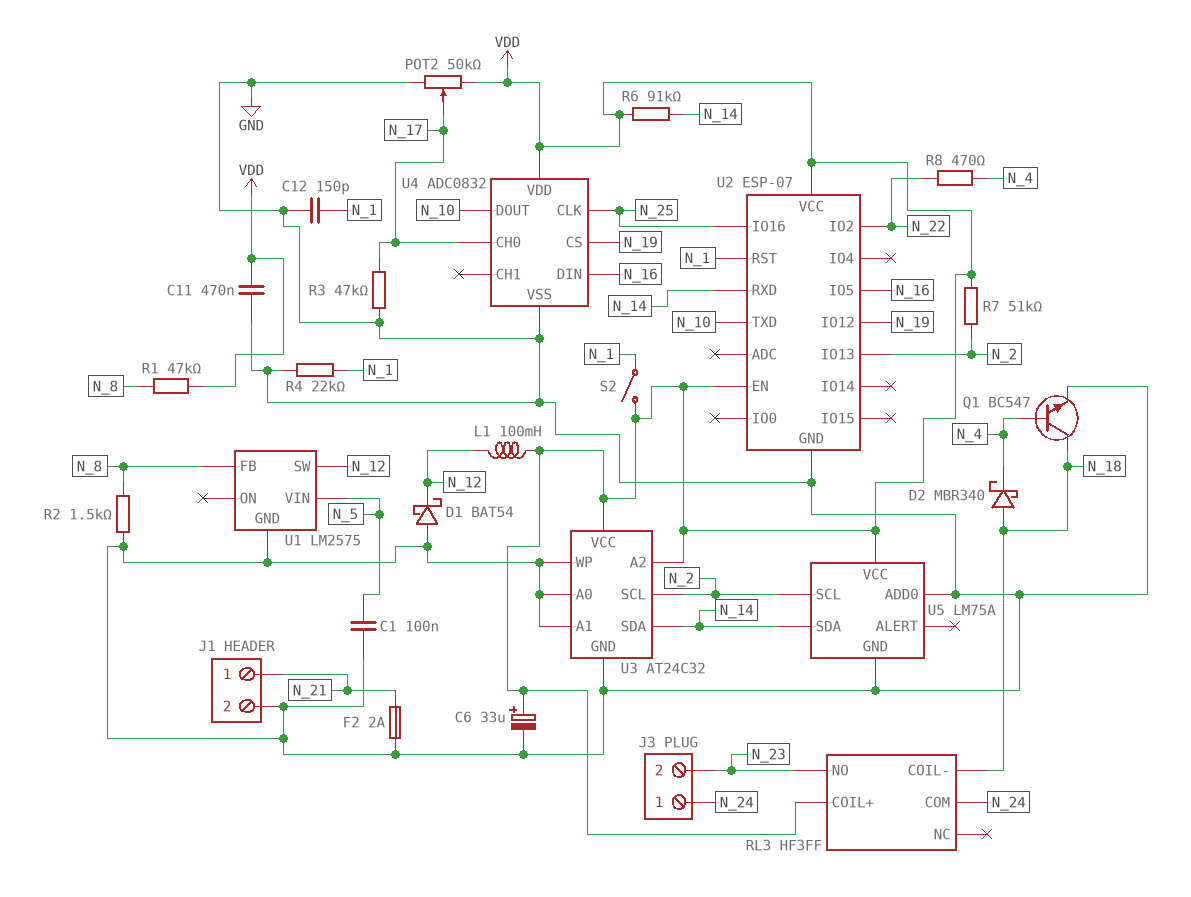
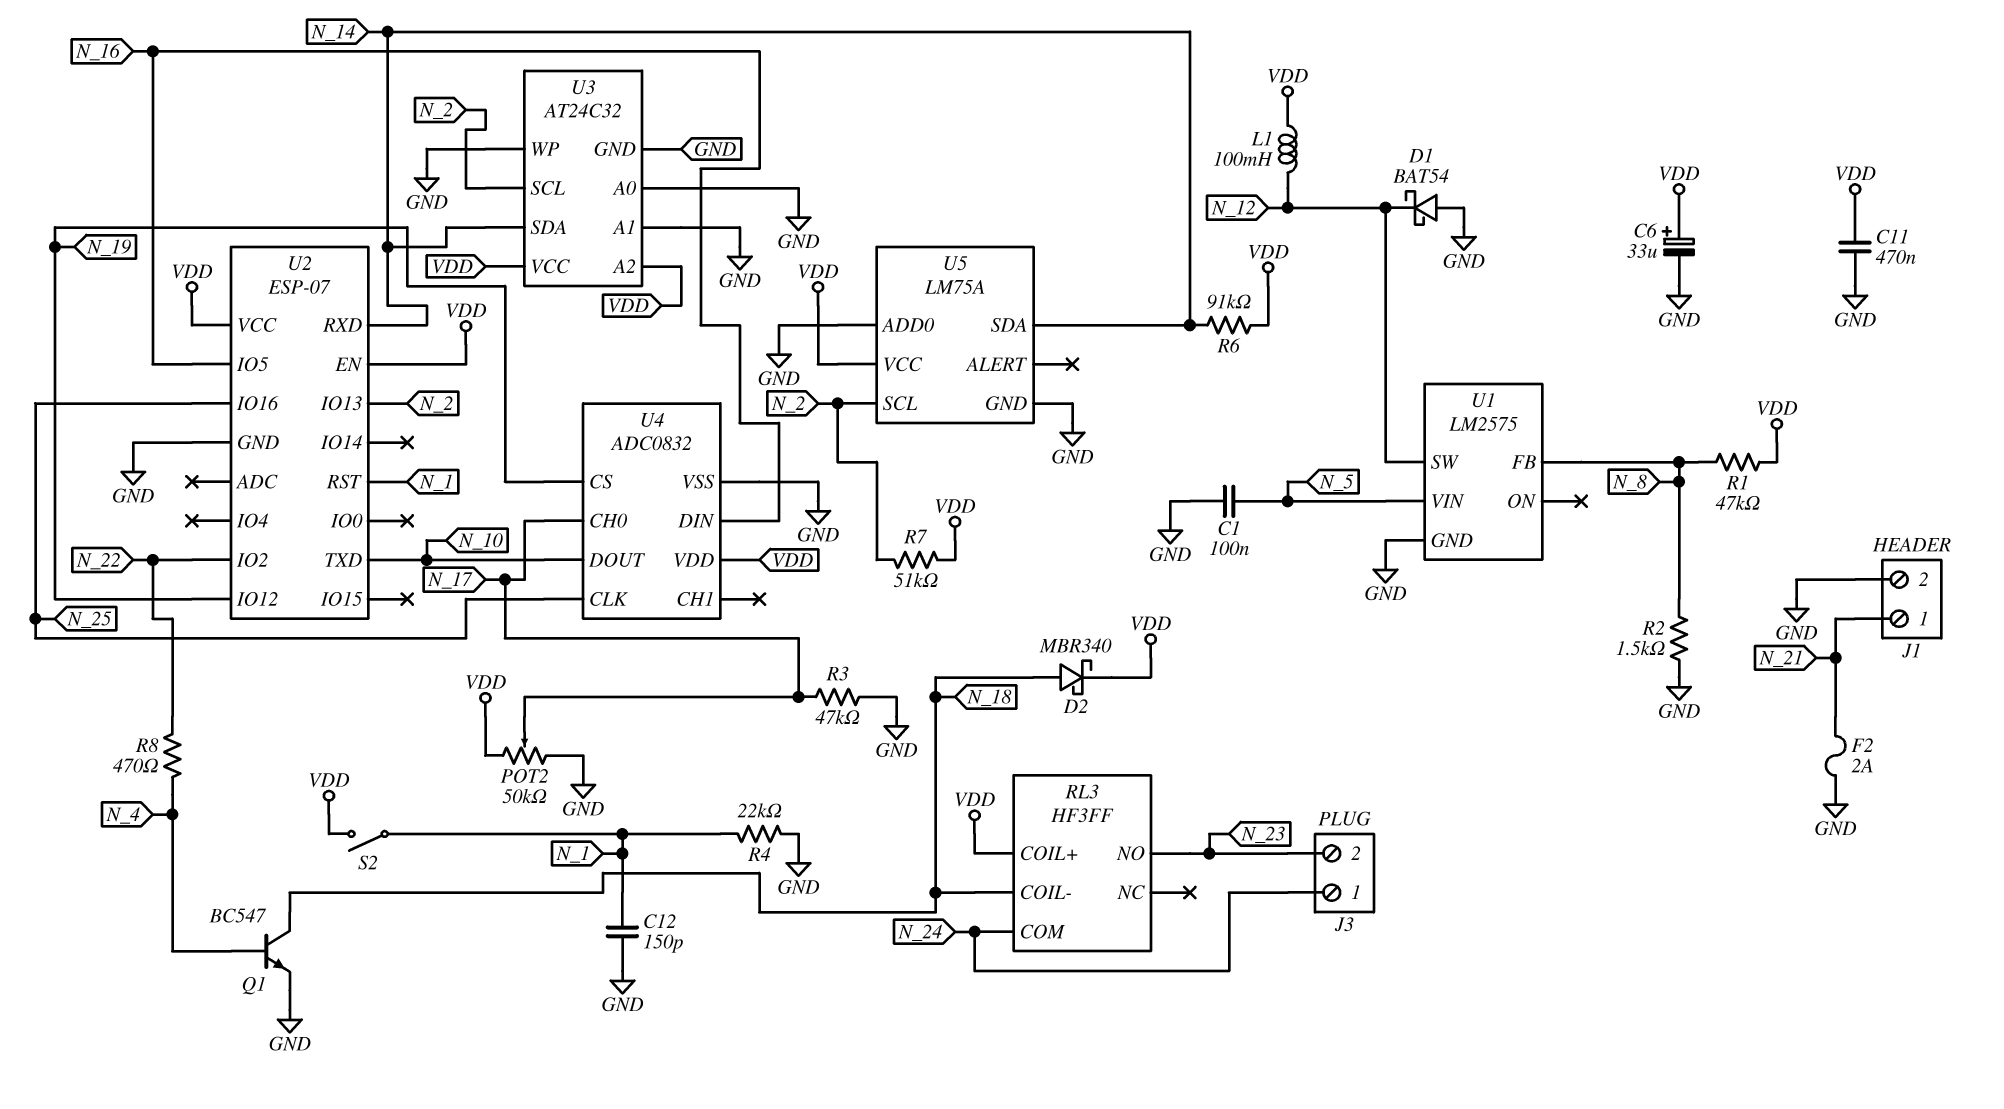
D2: schottky MBR340 (A N_18, K N_4) -> schottky MBR340 (A N_18, K VDD)

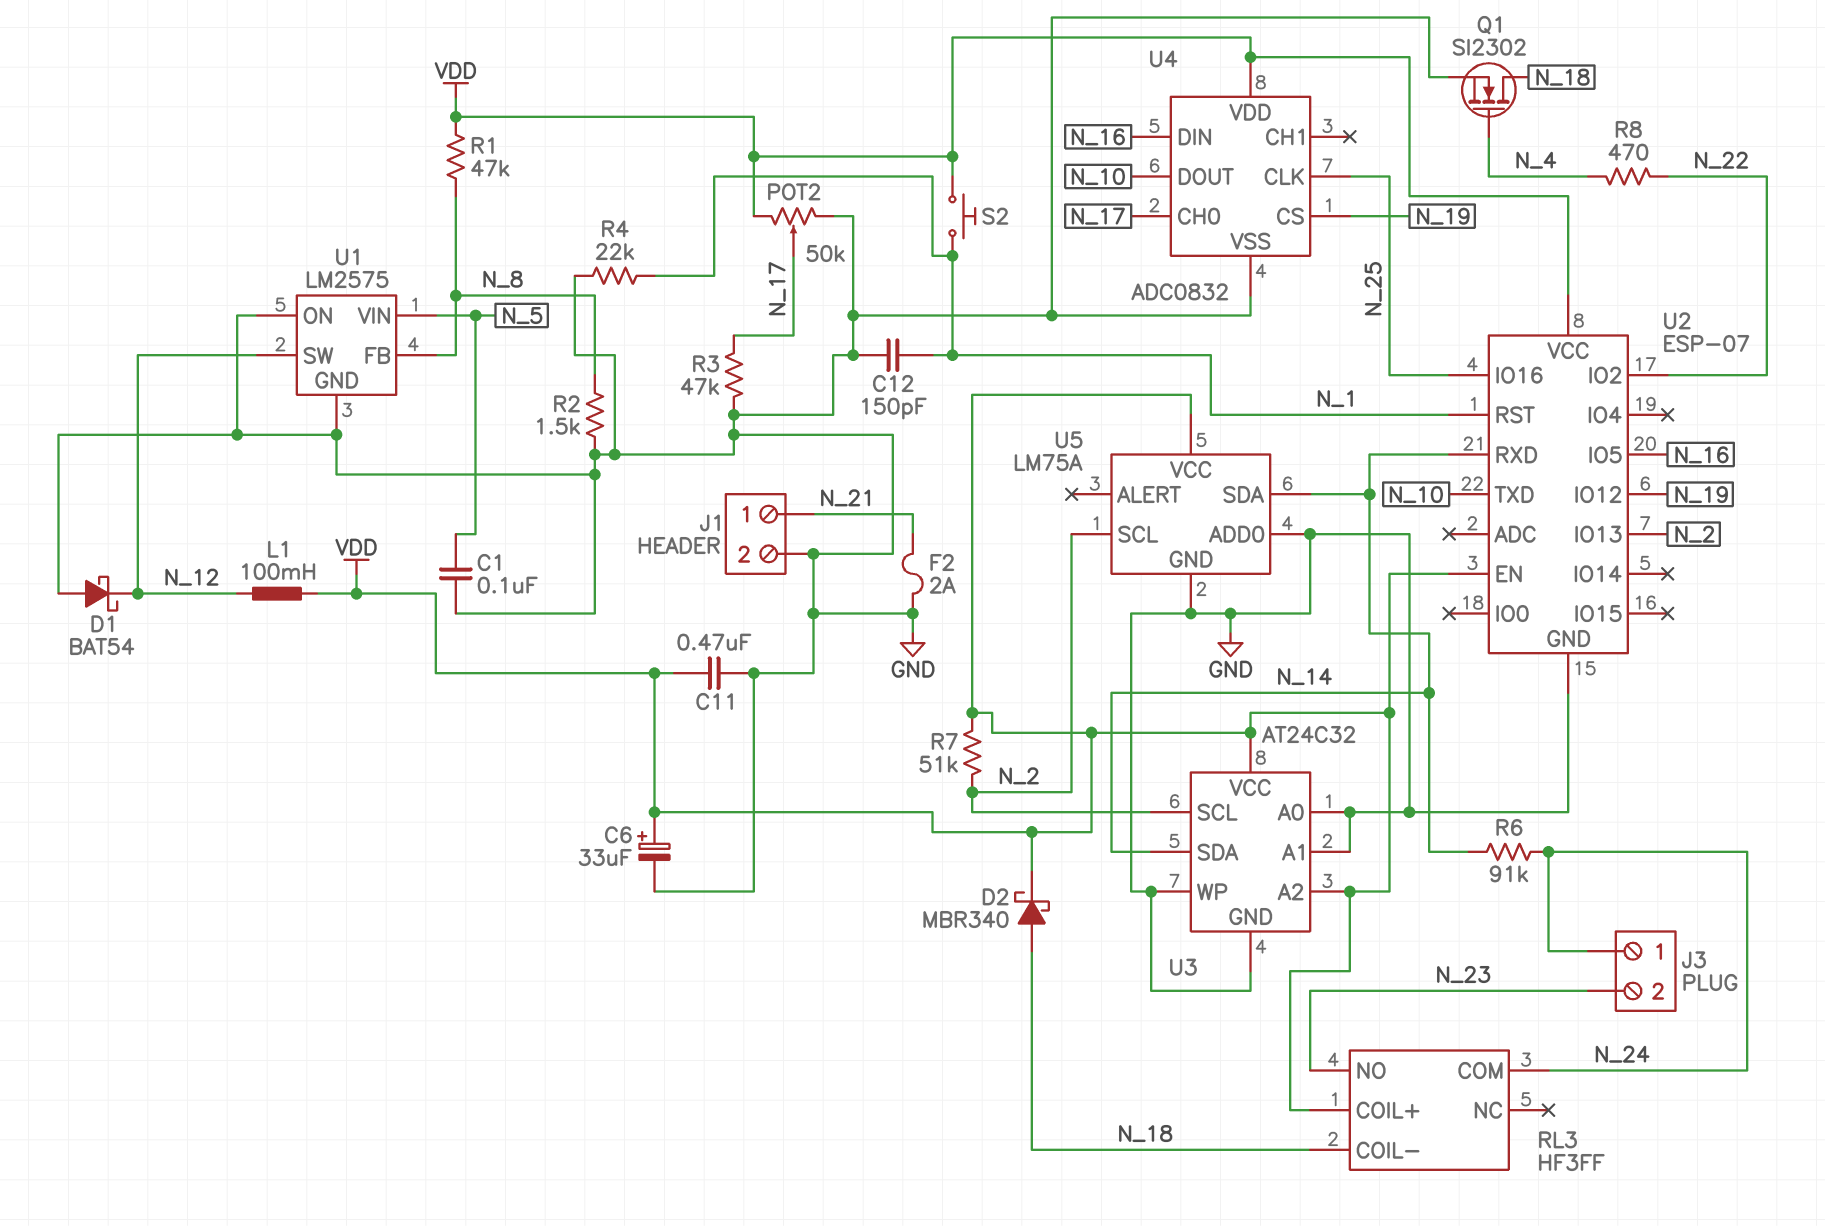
Q1: NPN BC547 (B N_4, C N_18, E GND) -> NMOS SI2302 (G N_4, D N_18, S GND)
R6: 91k (N_14, VDD) -> 91k (N_14, N_24)
S2: switch (N_1, VDD) -> button (N_1, VDD)
U1 pin ON: none -> GND

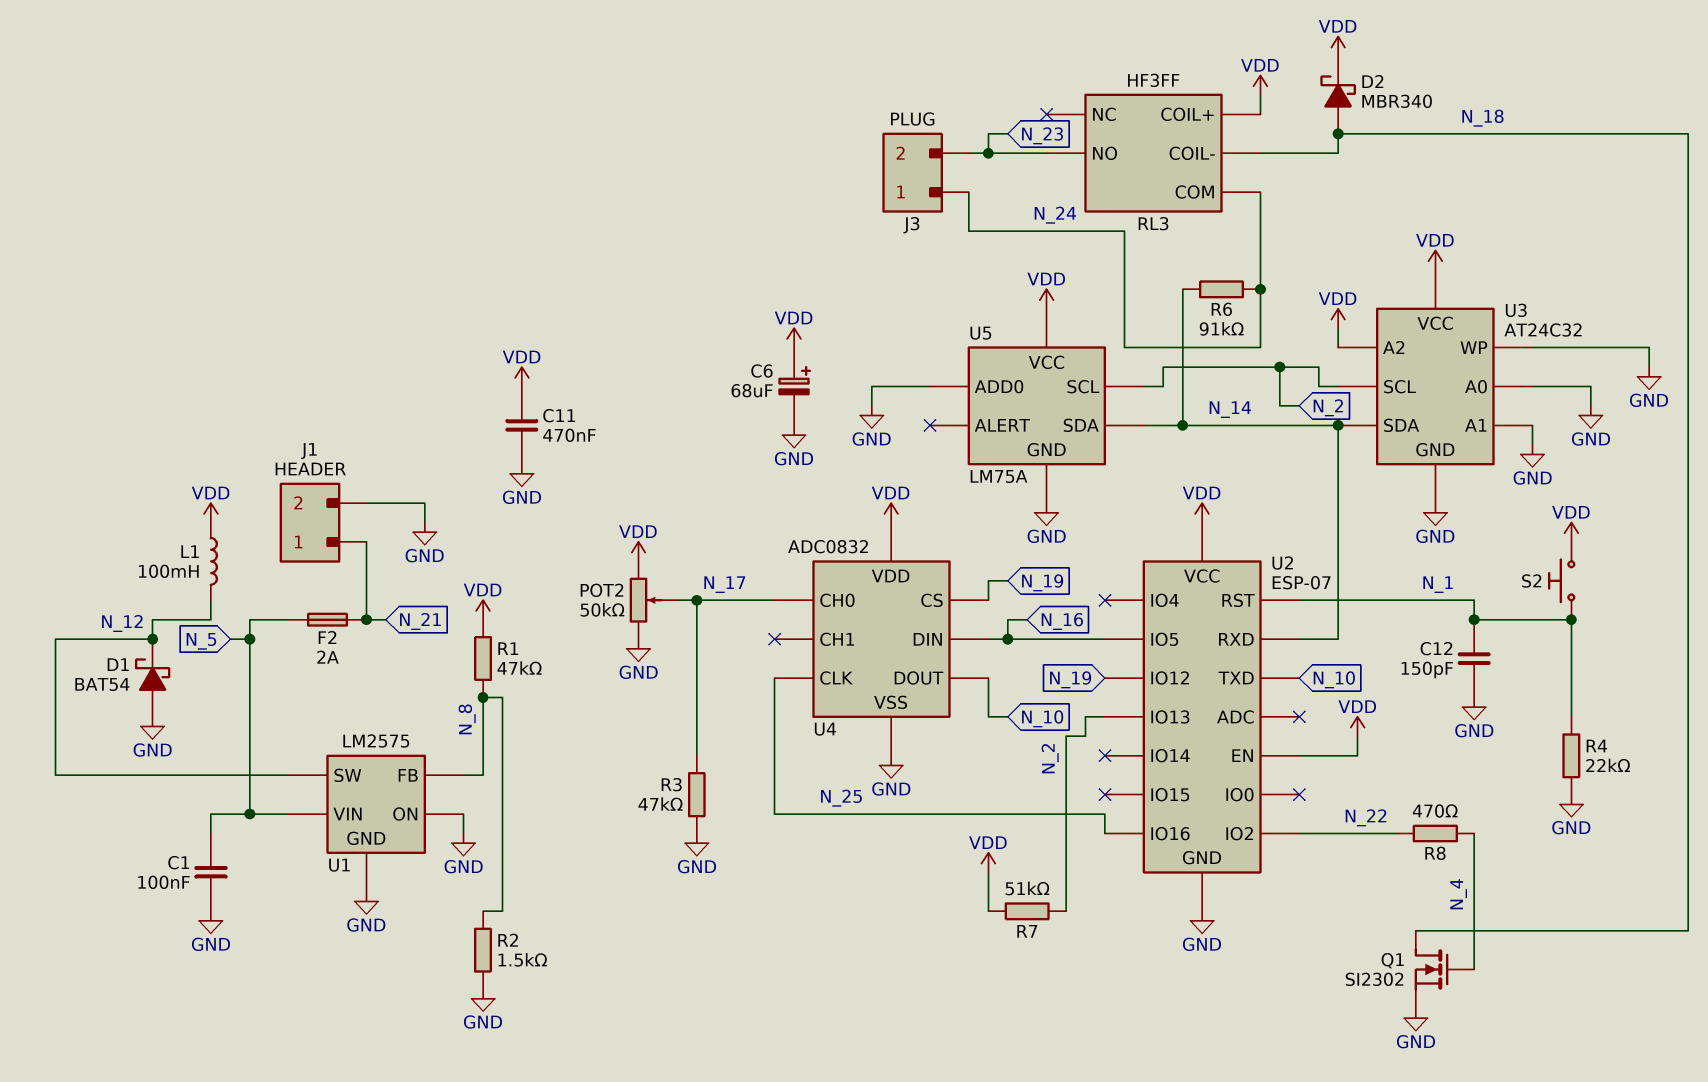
C6: 33uF (plus VDD, minus GND) -> 68uF (plus VDD, minus GND)
F2: 2A (GND, N_21) -> 2A (N_5, N_21)

